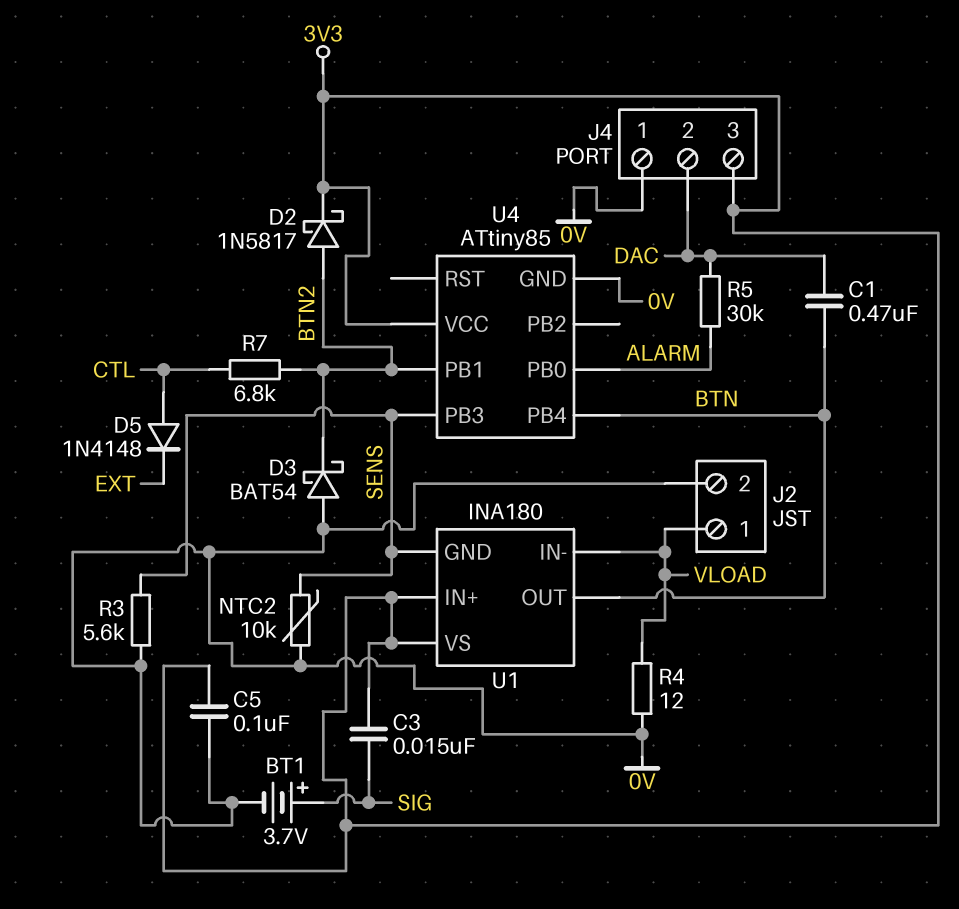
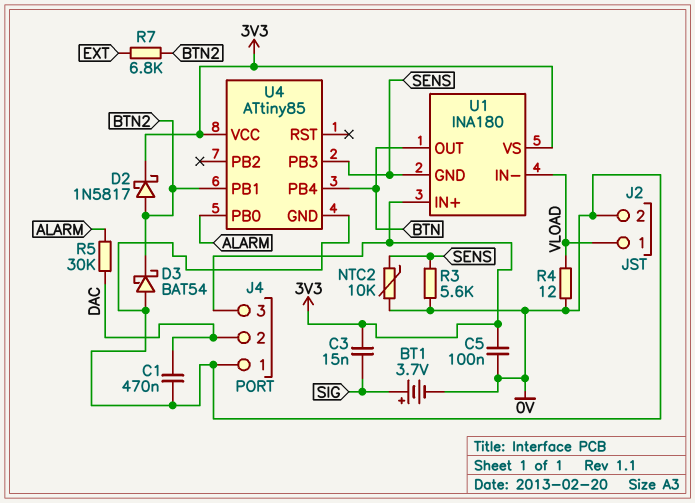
C1: 470nF (BTN, DAC) -> 470nF (0V, DAC)
D5: diode 1N4148 (A CTL, K EXT) -> none
R7: 6.8k (BTN2, CTL) -> 6.8k (BTN2, EXT)

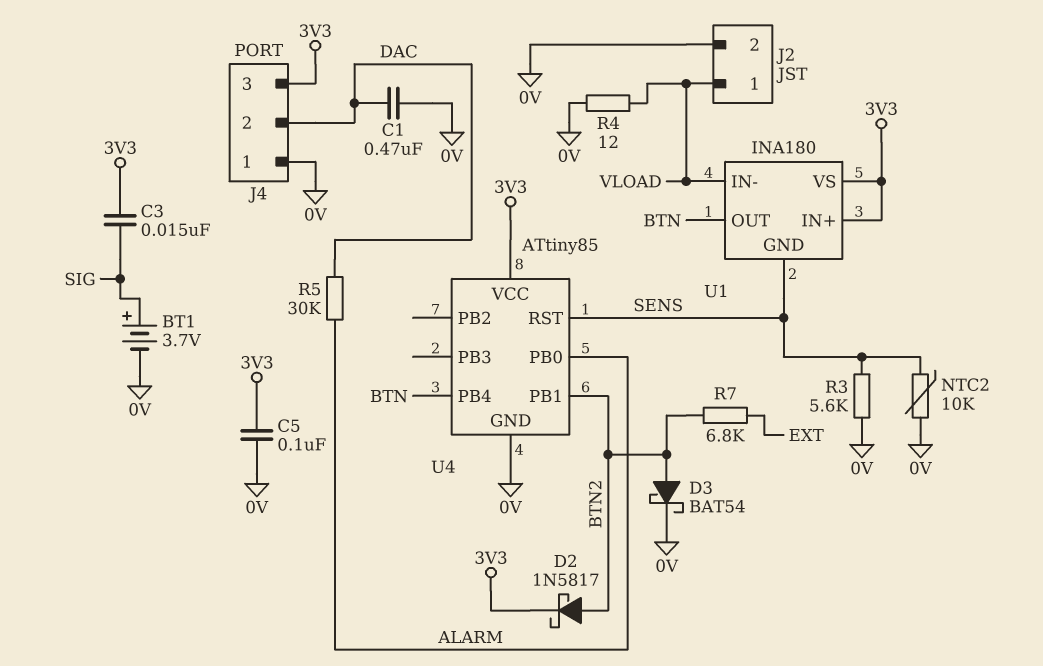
D3: schottky BAT54 (A 0V, K BTN2) -> schottky BAT54 (A BTN2, K 0V)
U4 pin PB3: SENS -> none
U4 pin RST: none -> SENS

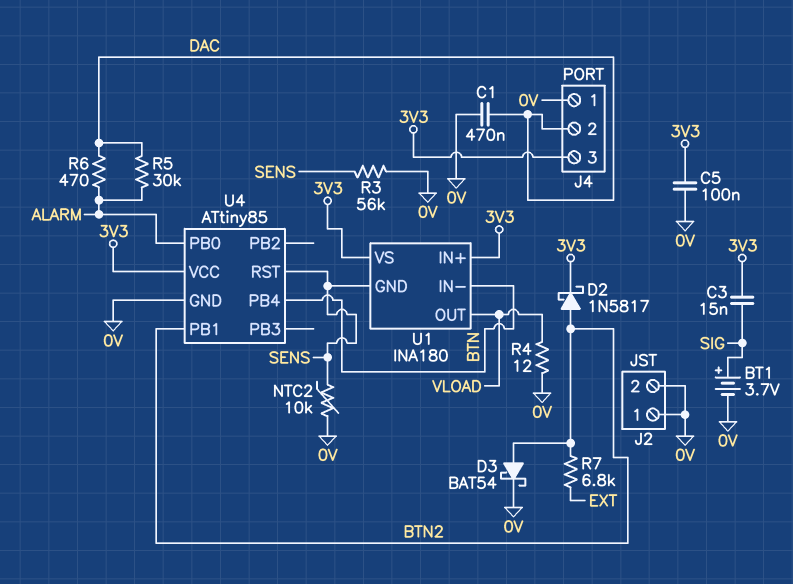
J2 pin 1: VLOAD -> 0V
R3: 5.6k (0V, SENS) -> 56k (0V, SENS)
R6: none -> 470 (ALARM, DAC)
U1 pin IN-: VLOAD -> BTN
U1 pin OUT: BTN -> VLOAD

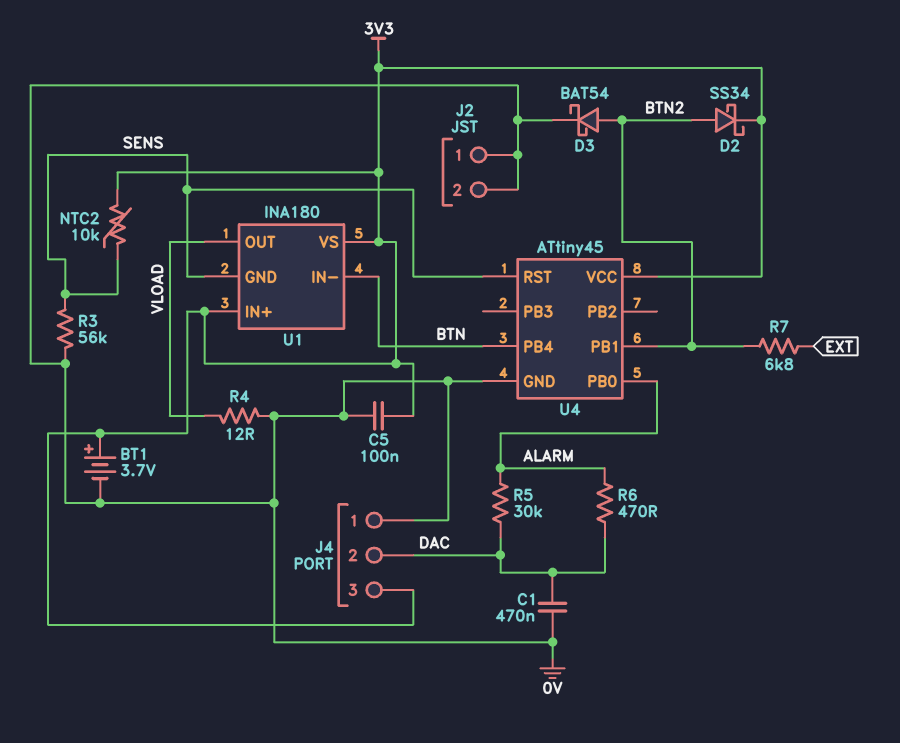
BT1: 3.7V (plus SIG, minus 0V) -> 3.7V (plus 3V3, minus 0V)
C3: 15nF (3V3, SIG) -> none
D2: schottky 1N5817 (A BTN2, K 3V3) -> schottky SS34 (A BTN2, K 3V3)
NTC2: 10k (0V, SENS) -> 10k (3V3, SENS)
U4: ATtiny85 -> ATtiny45

